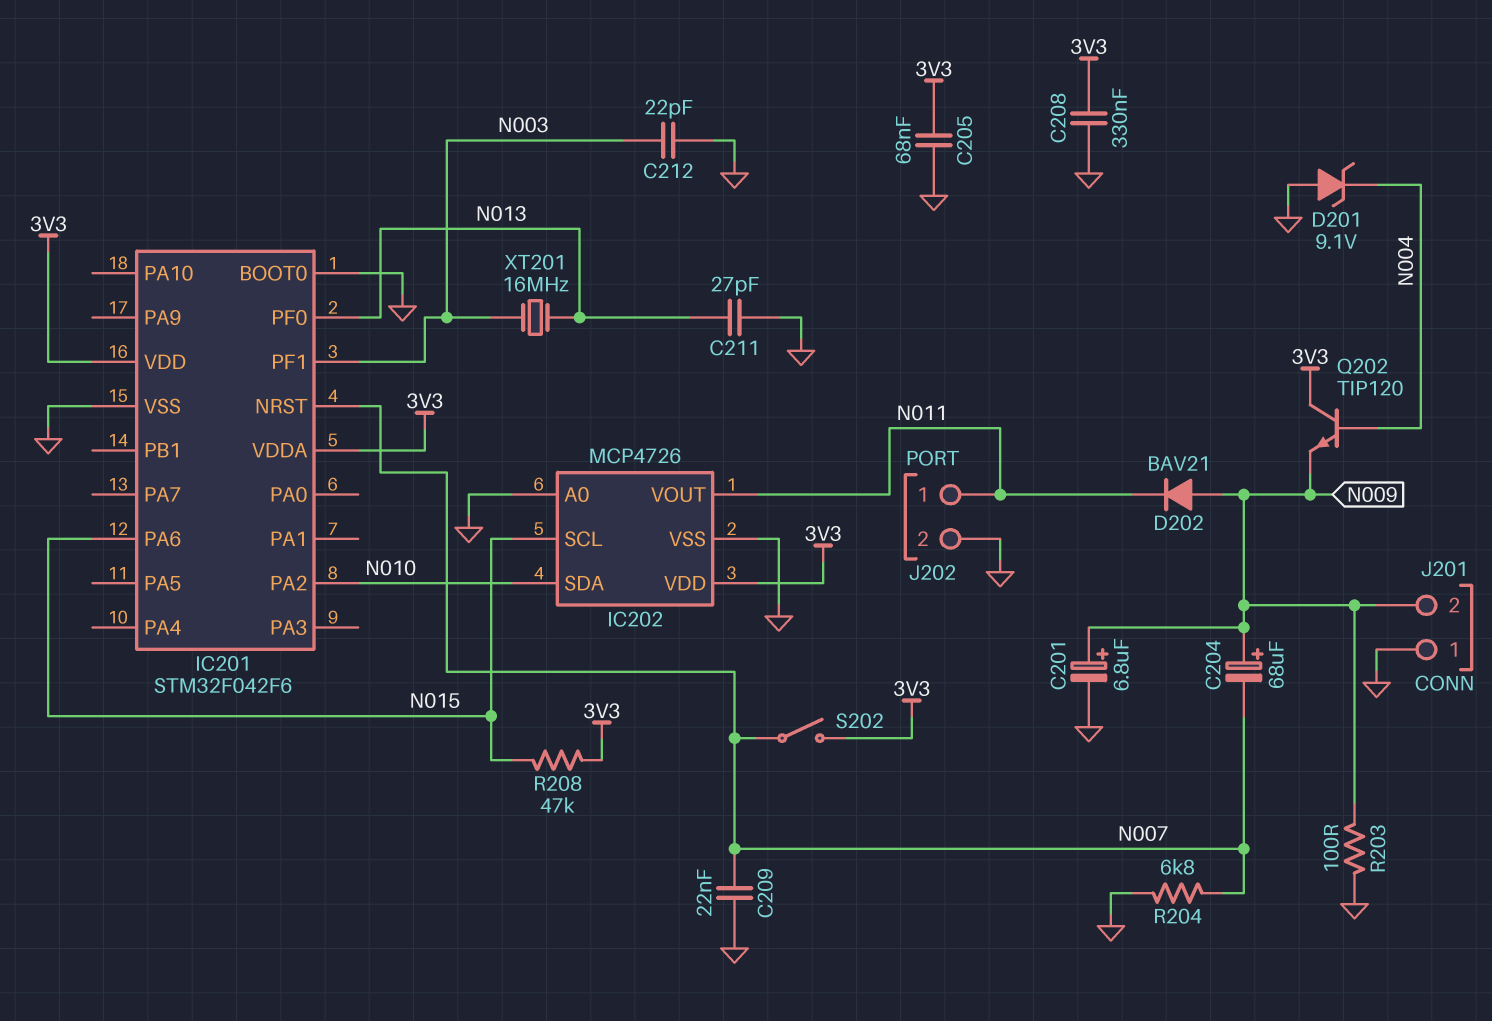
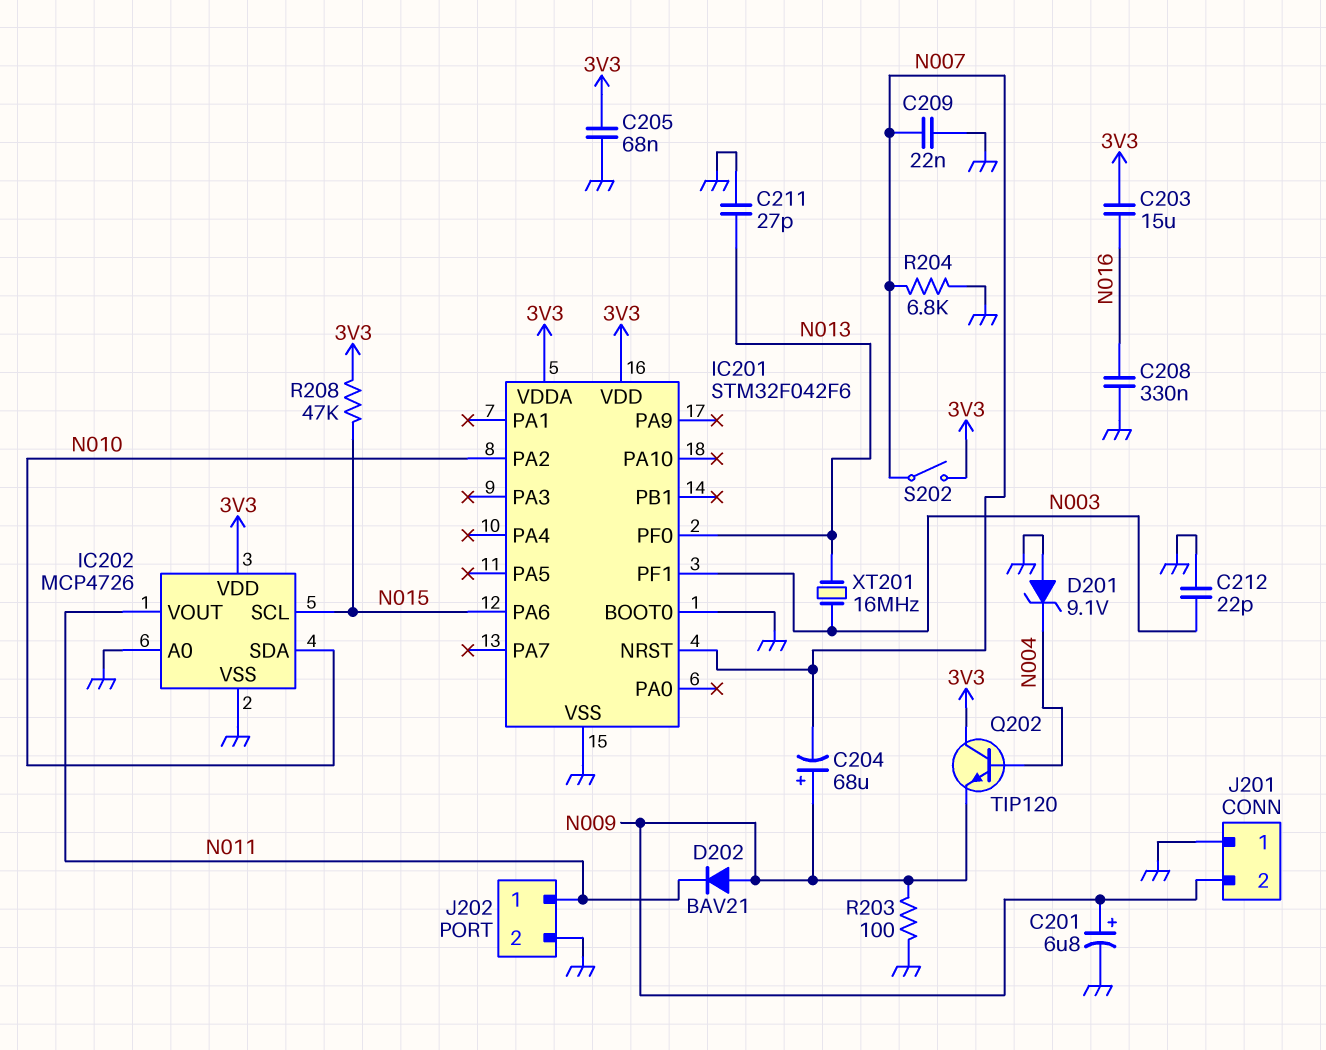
C203: none -> 15uF (3V3, N016)
C208: 330nF (3V3, GND) -> 330nF (GND, N016)

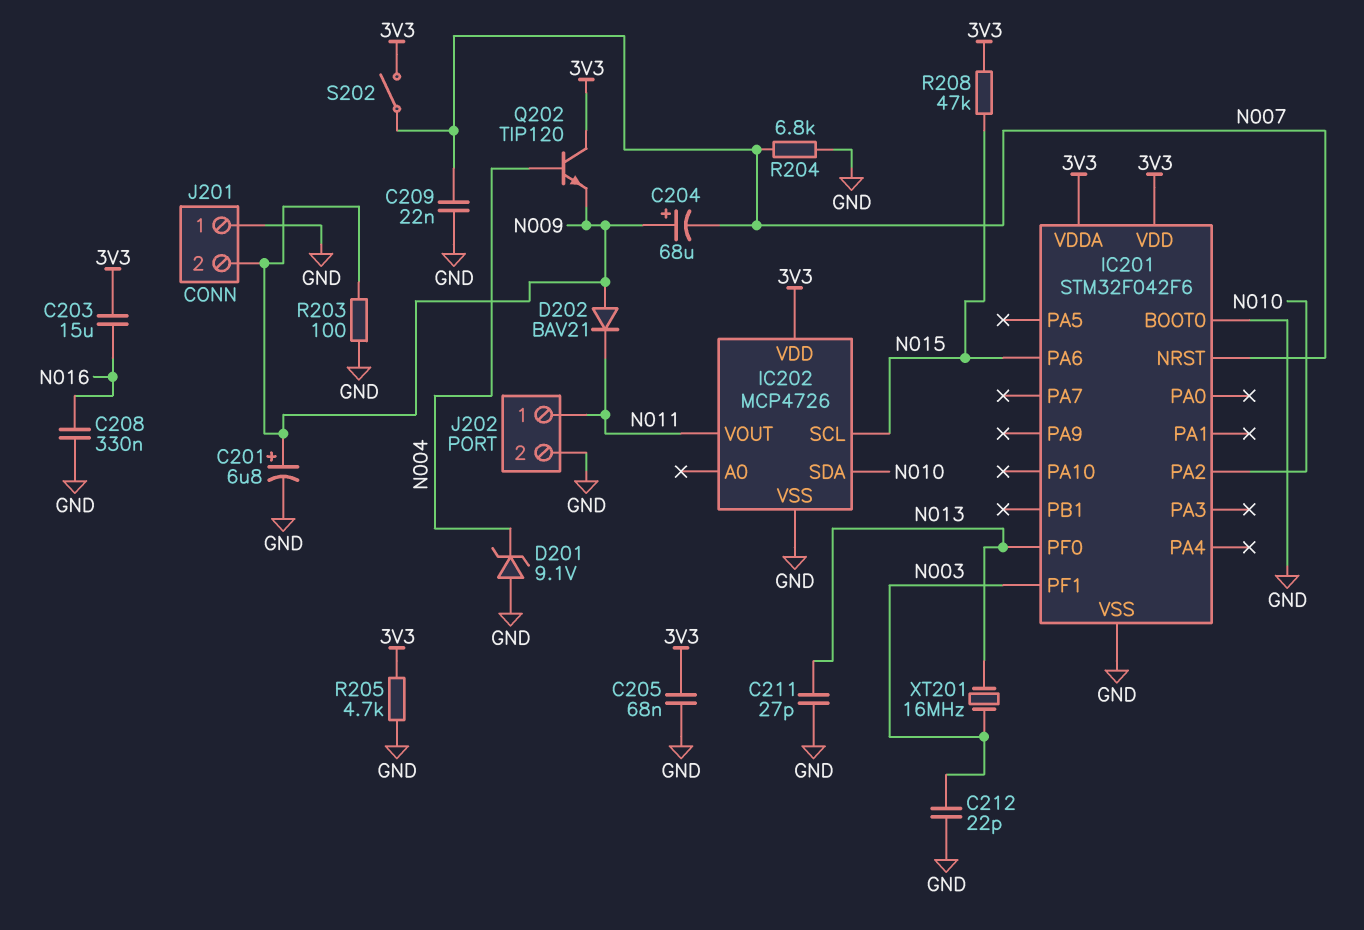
IC202 pin A0: GND -> none
R205: none -> 4.7k (3V3, GND)

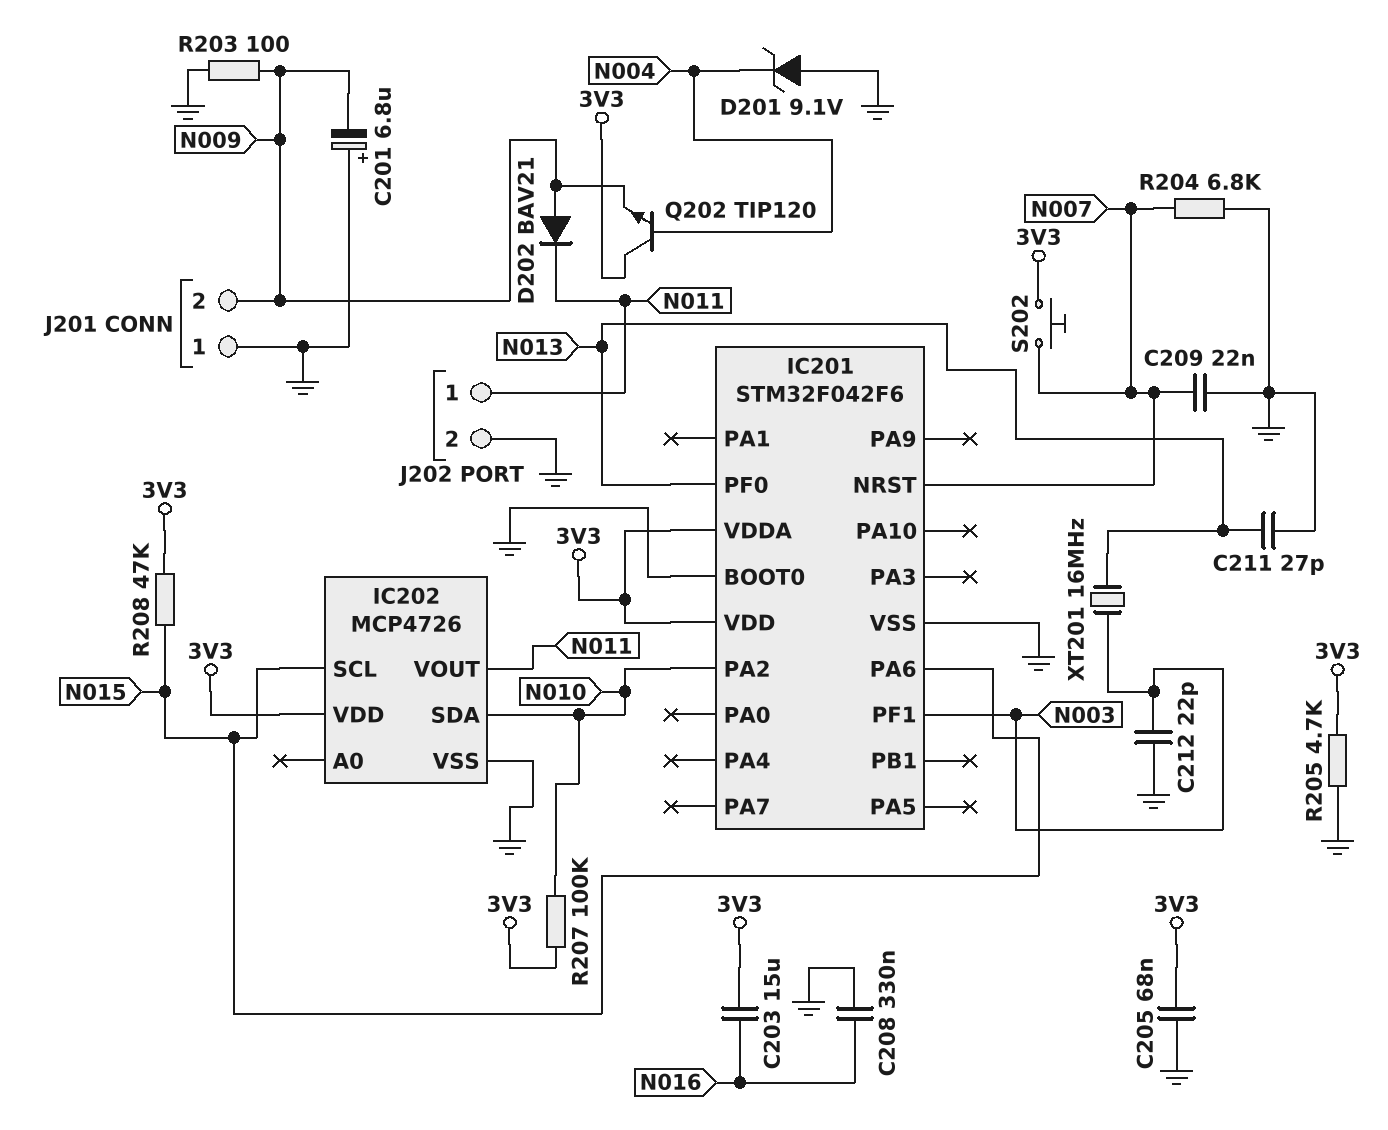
C201: 6.8uF (plus N009, minus GND) -> 6.8uF (plus GND, minus N009)
C204: 68uF (plus N009, minus N007) -> none
R207: none -> 100k (3V3, N010)
S202: switch (3V3, N007) -> button (3V3, N007)

